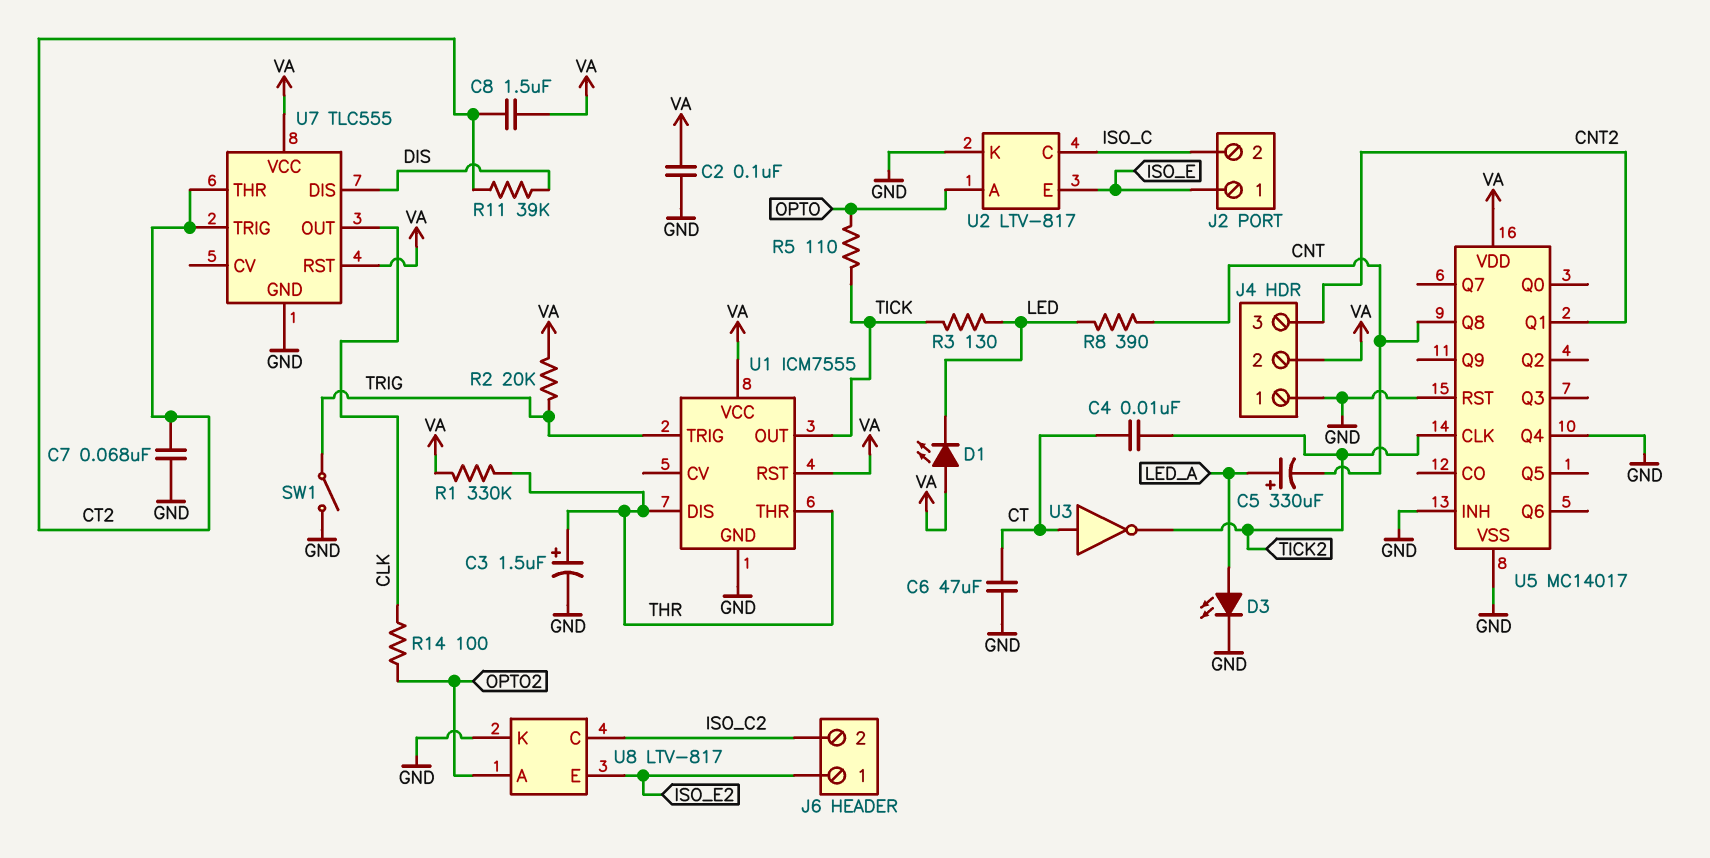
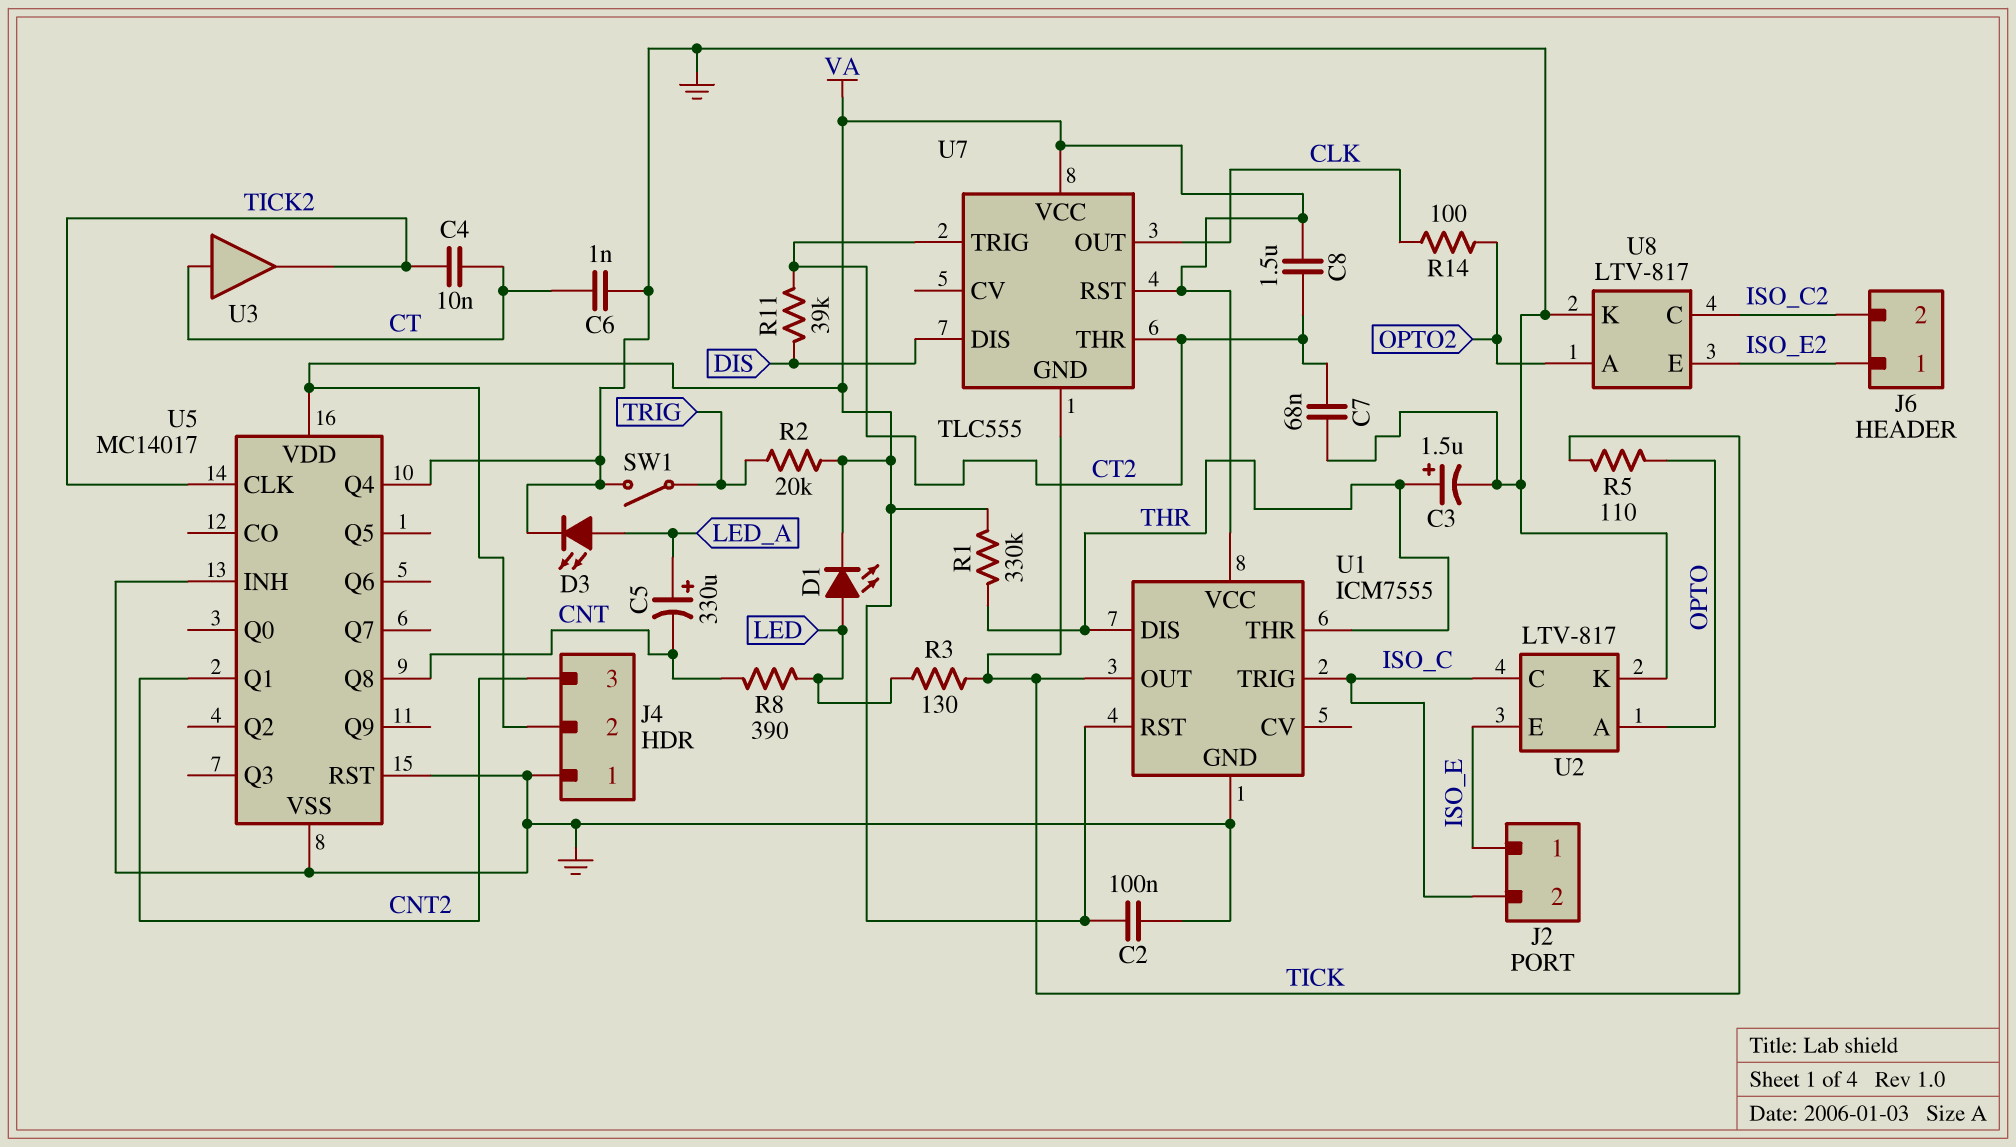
C6: 47uF (CT, GND) -> 1nF (CT, GND)
D1: LED (A VA, K LED) -> LED (A LED, K VA)
U1 pin TRIG: TRIG -> ISO_C
U3: NOT (in CT, out TICK2) -> buffer (in CT, out TICK2)
U7 pin GND: GND -> TICK

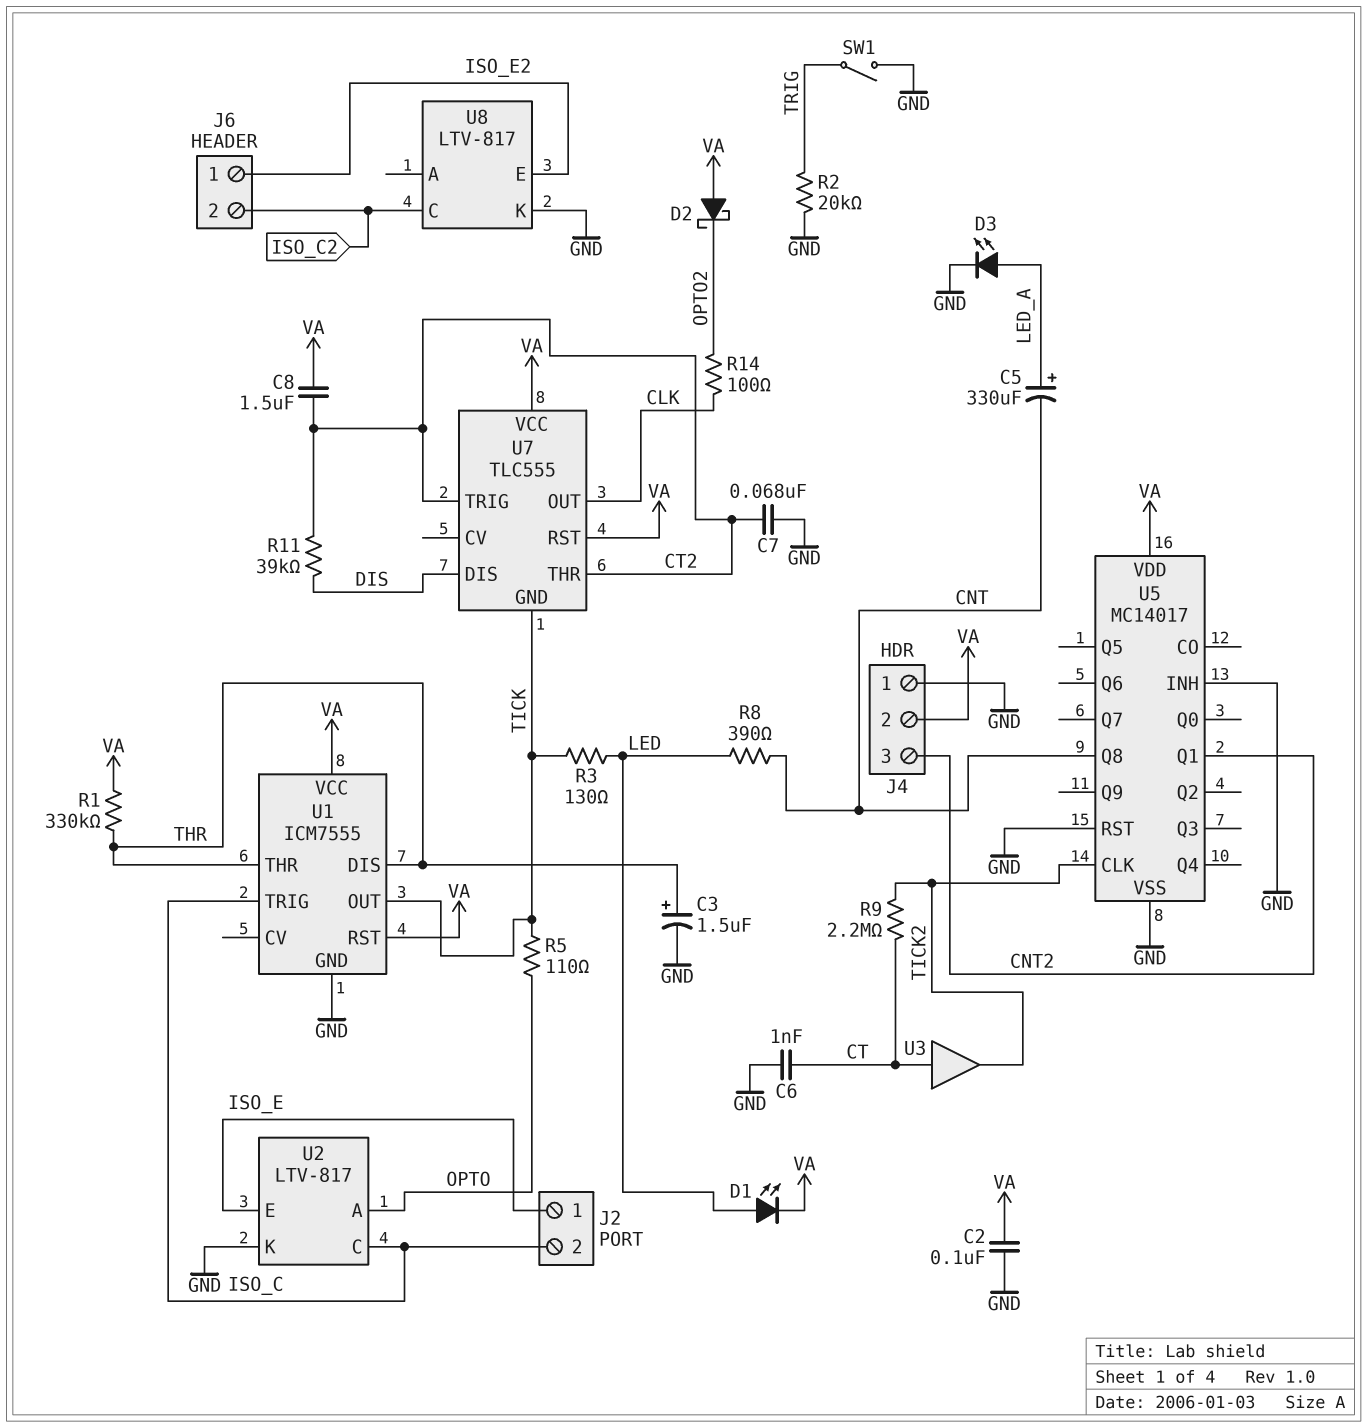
C4: 10nF (CT, TICK2) -> none
D2: none -> schottky (A VA, K OPTO2)
R2: 20k (TRIG, VA) -> 20k (GND, TRIG)
R9: none -> 2.2M (CT, TICK2)
U5 pin Q4: GND -> none
U8 pin A: OPTO2 -> none

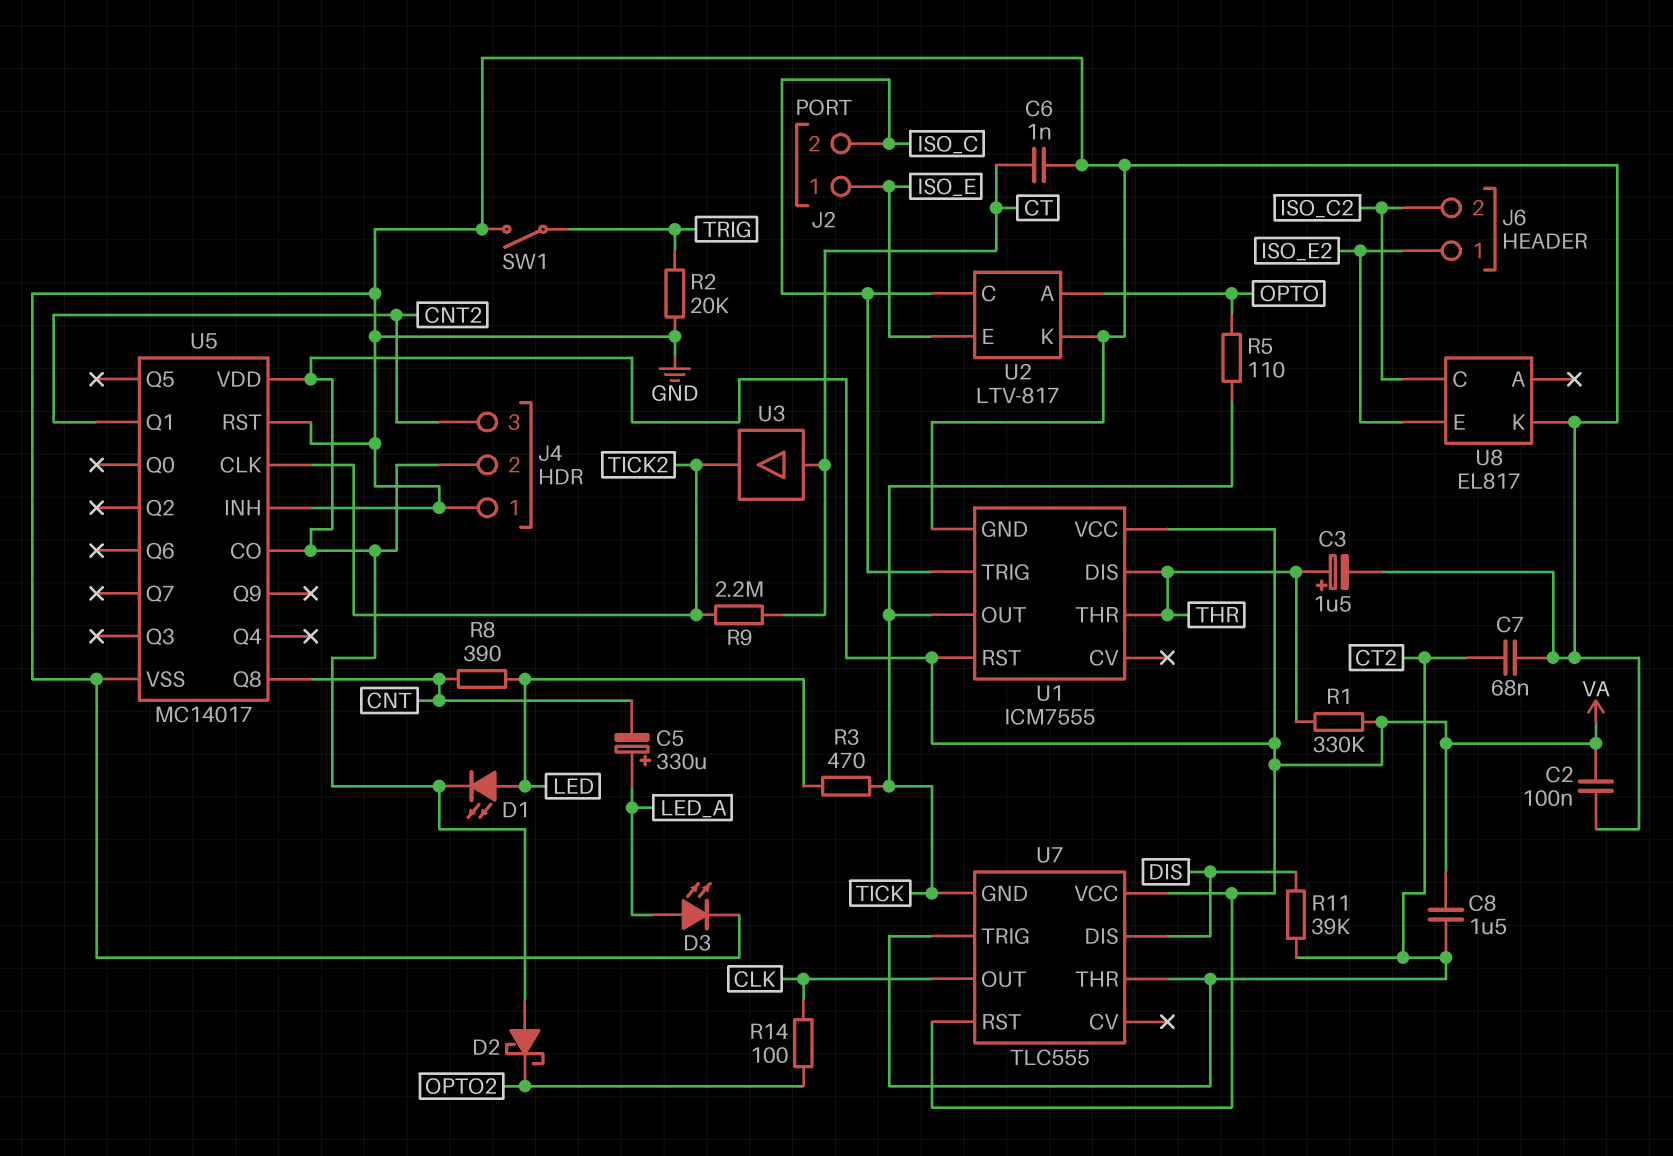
R3: 130 (LED, TICK) -> 470 (LED, TICK)
U5 pin CO: none -> VA
U8: LTV-817 -> EL817

